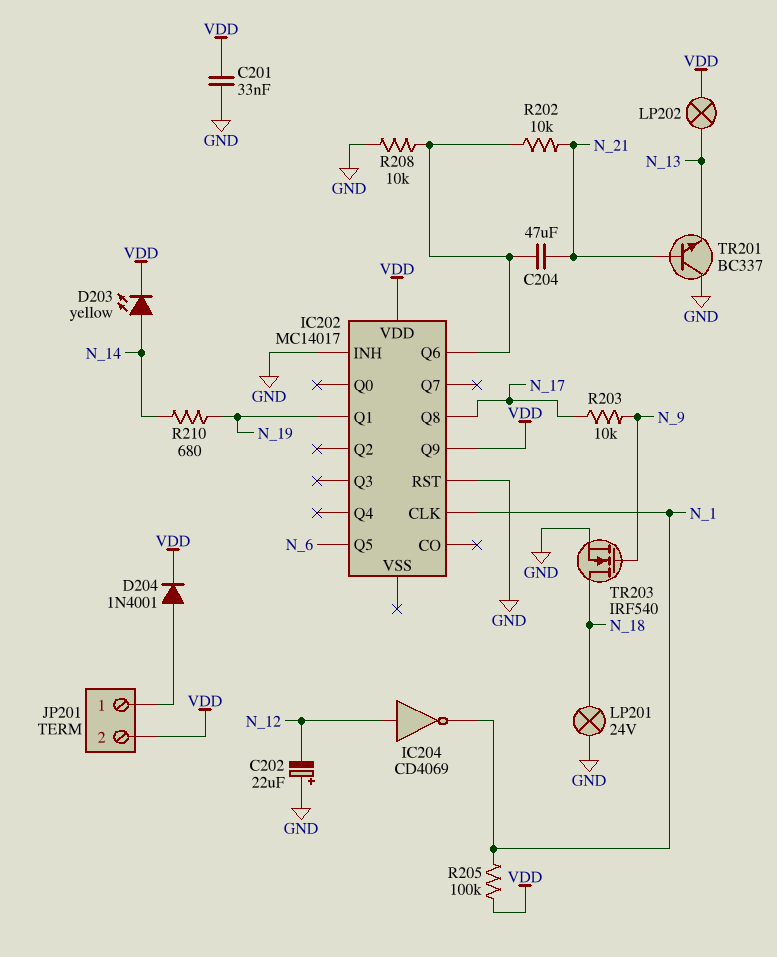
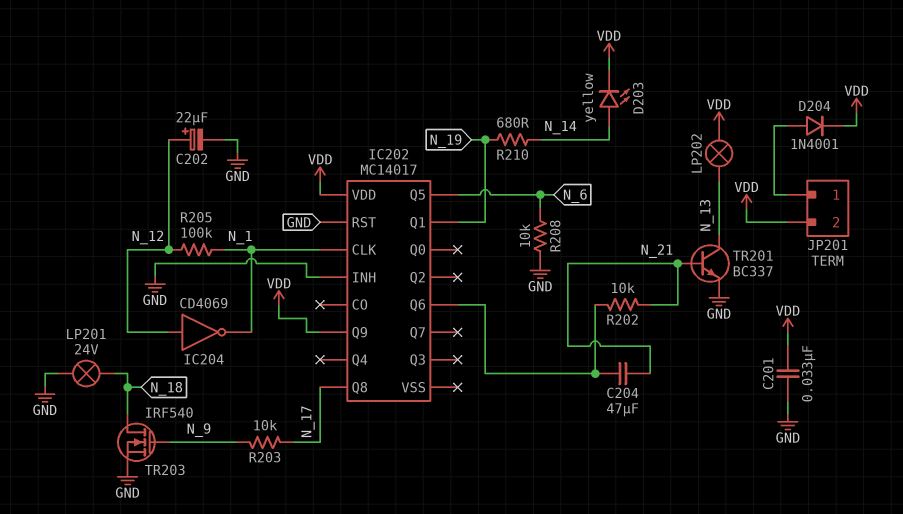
C202: 22uF (plus GND, minus N_12) -> 22uF (plus N_12, minus GND)
R205: 100k (N_1, VDD) -> 100k (N_1, N_12)
R208: 10k (GND, IC202/Q6) -> 10k (GND, N_6)
TR201: NPN BC337 (B N_21, C GND, E N_13) -> NPN BC337 (B N_21, C N_13, E GND)

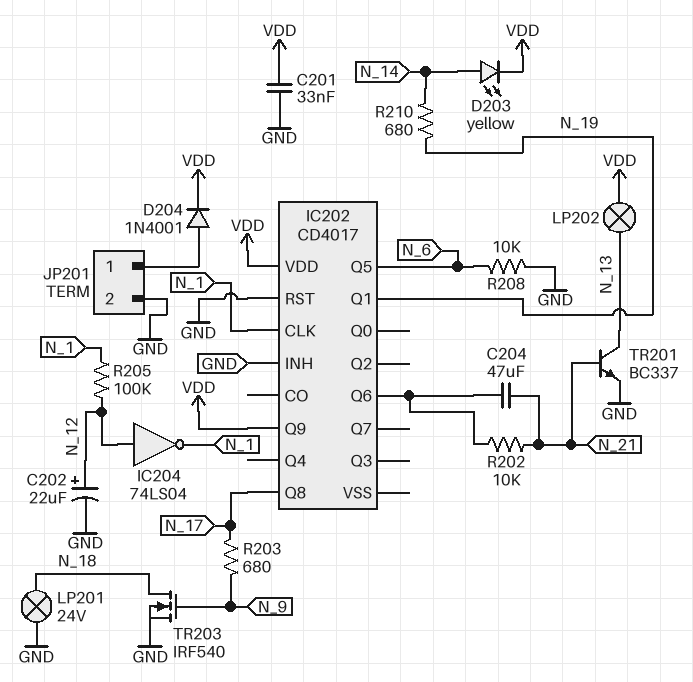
IC202: MC14017 -> CD4017
IC204: NOT CD4069 (in N_12, out N_1) -> NOT 74LS04 (in N_12, out N_1)
JP201 pin 2: VDD -> GND
R203: 10k (N_9, N_17) -> 680 (N_9, N_17)

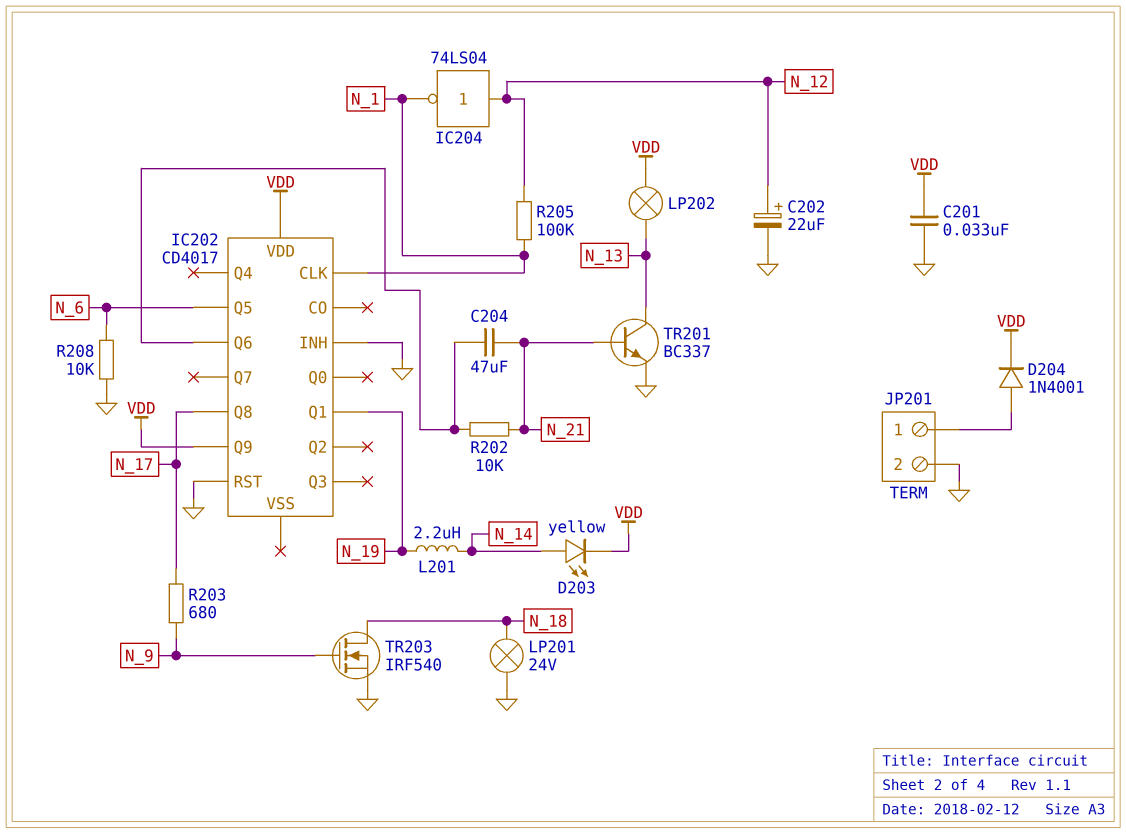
L201: none -> 2.2uH (N_14, N_19)
R210: 680 (N_14, N_19) -> none

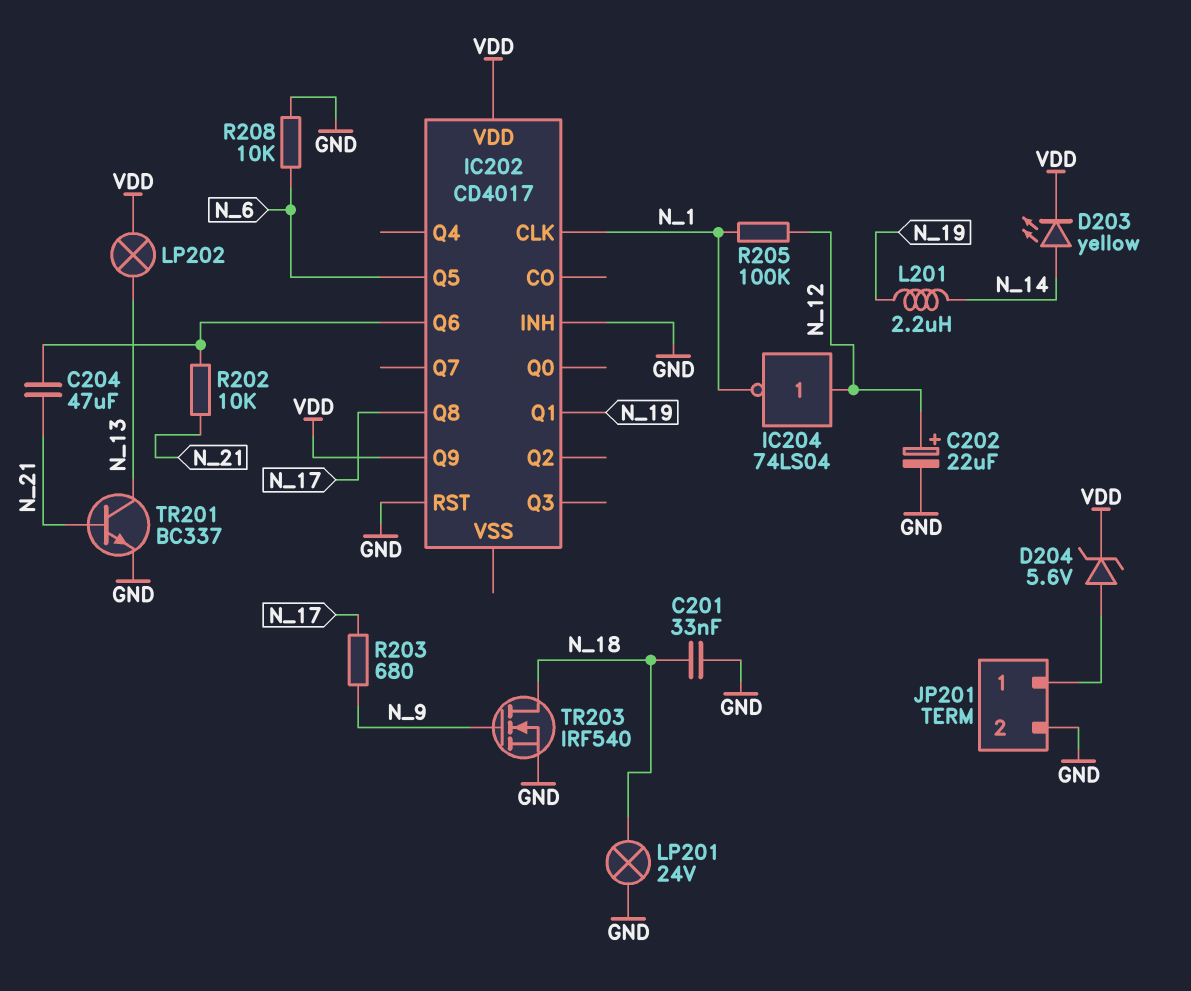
C201: 33nF (GND, VDD) -> 33nF (GND, N_18)
D204: diode 1N4001 (A JP201/1, K VDD) -> zener 5.6V (A JP201/1, K VDD)

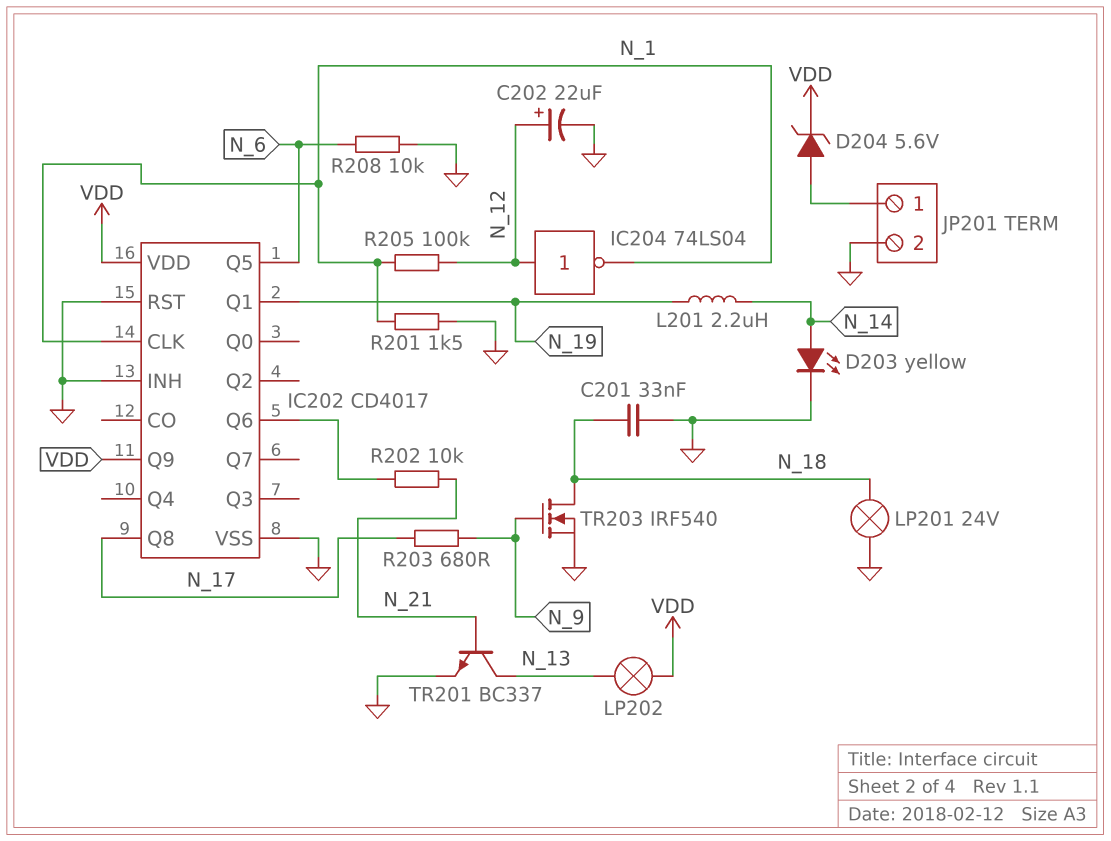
C204: 47uF (IC202/Q6, N_21) -> none
D203: LED yellow (A N_14, K VDD) -> LED yellow (A N_14, K GND)
IC202 pin VSS: none -> GND
R201: none -> 1.5k (GND, N_1)

